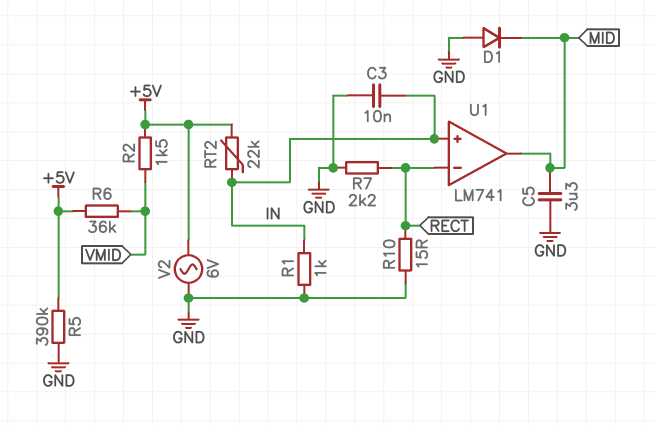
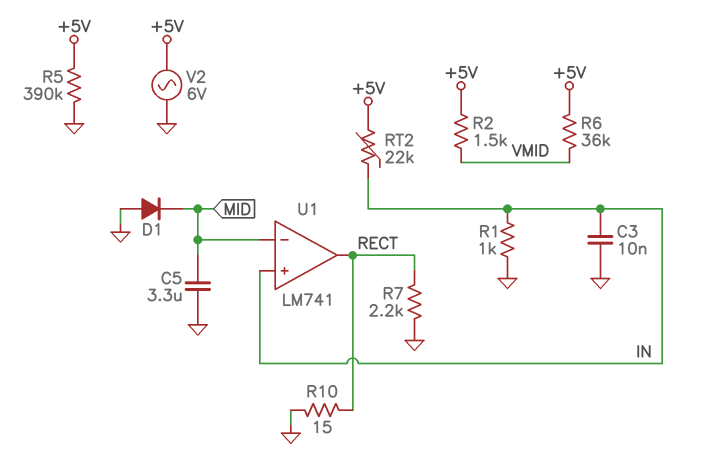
U1 pin in-: RECT -> MID
U1 pin out: MID -> RECT

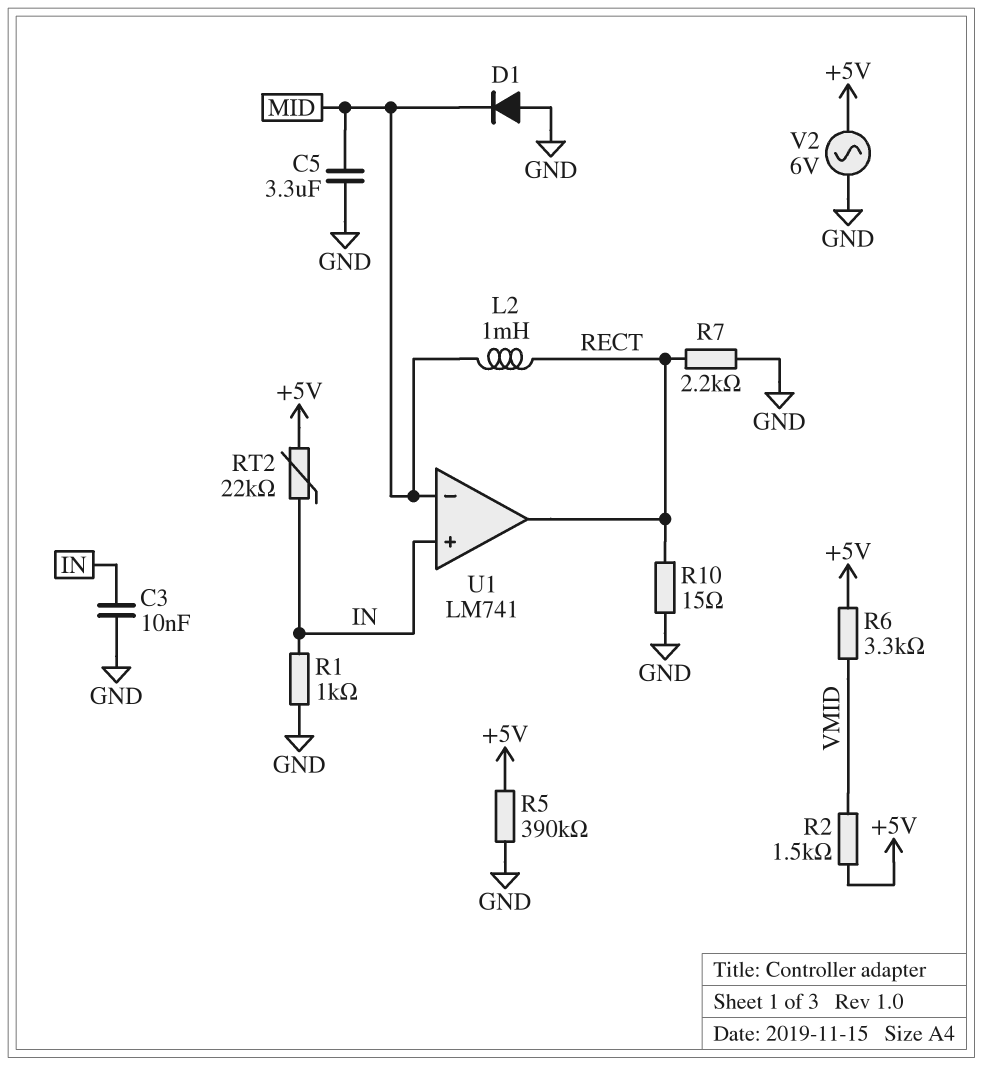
L2: none -> 1mH (MID, RECT)
R6: 36k (+5V, VMID) -> 3.3k (+5V, VMID)

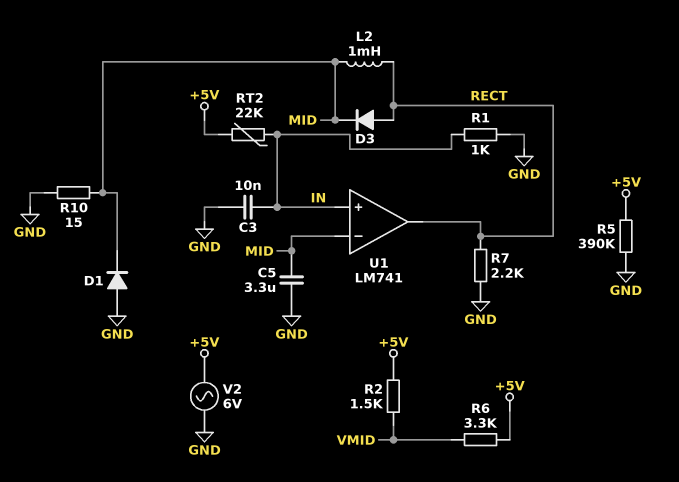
D3: none -> diode (A RECT, K MID)
R10: 15 (GND, RECT) -> 15 (GND, MID)

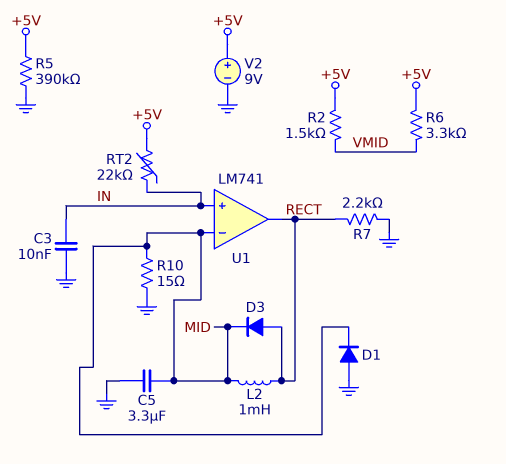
R1: 1k (GND, IN) -> none
V2: AC 6V (+5V, GND) -> 9V (plus +5V, minus GND)

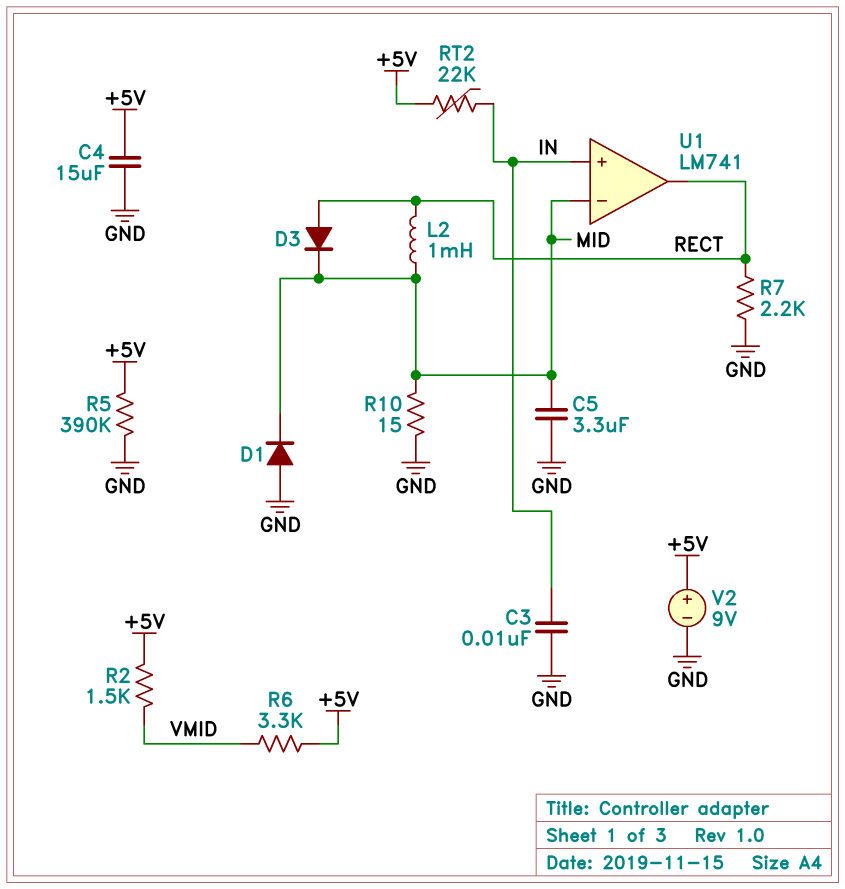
C4: none -> 15uF (+5V, GND)

